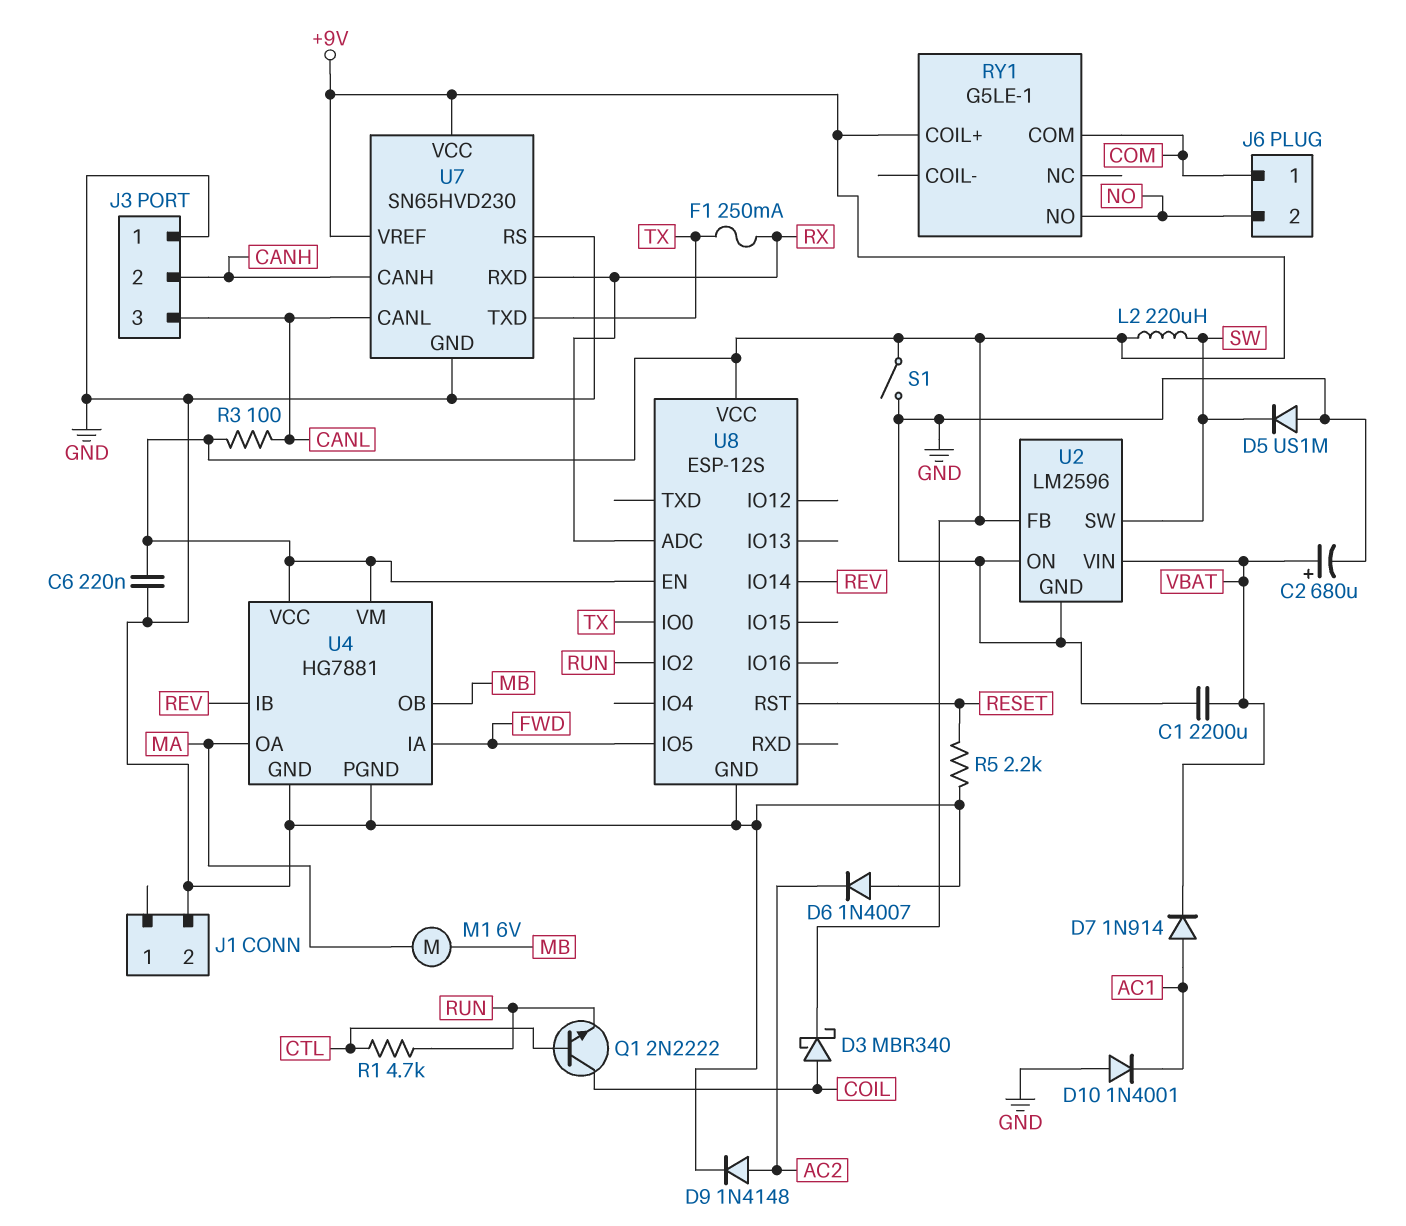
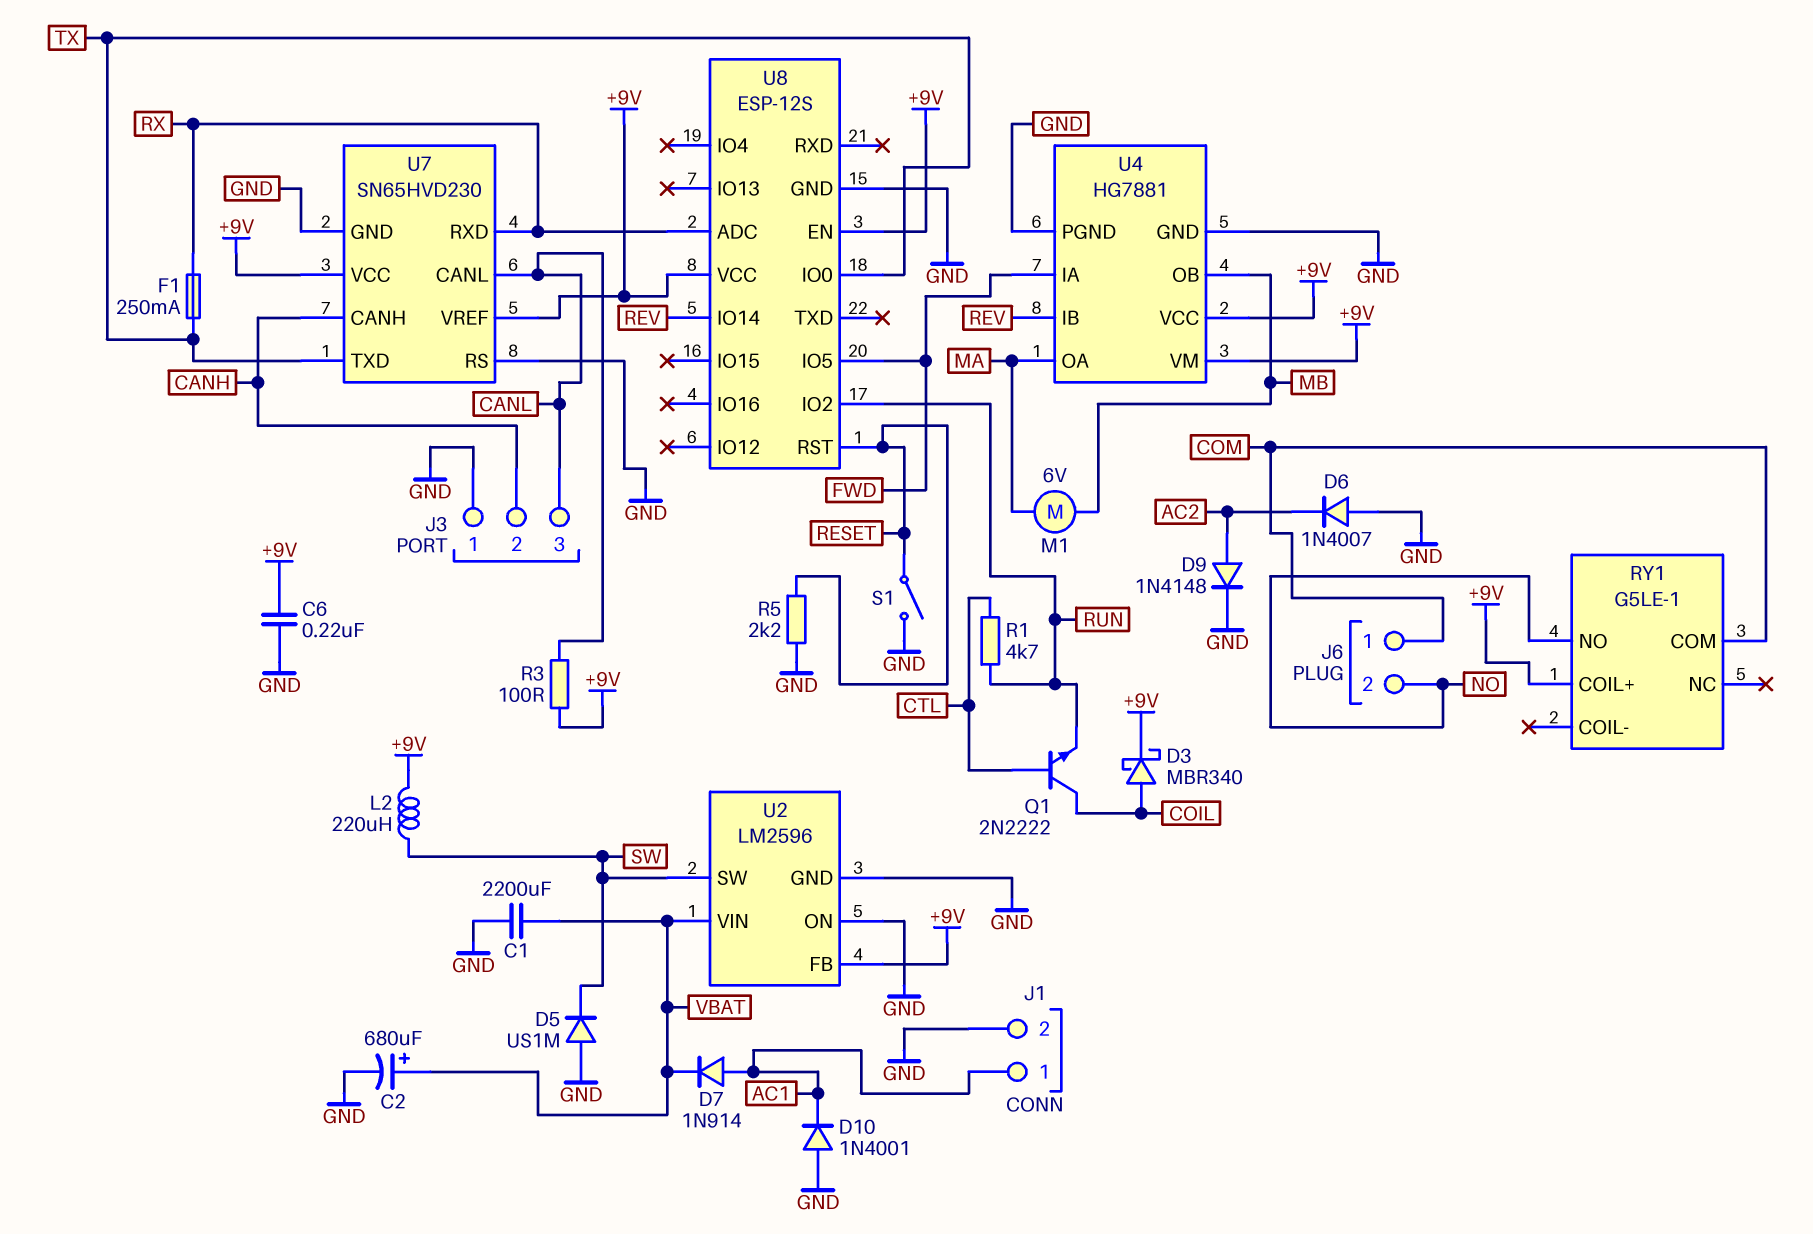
J1 pin 1: none -> AC1
S1: switch (+9V, GND) -> switch (GND, RESET)

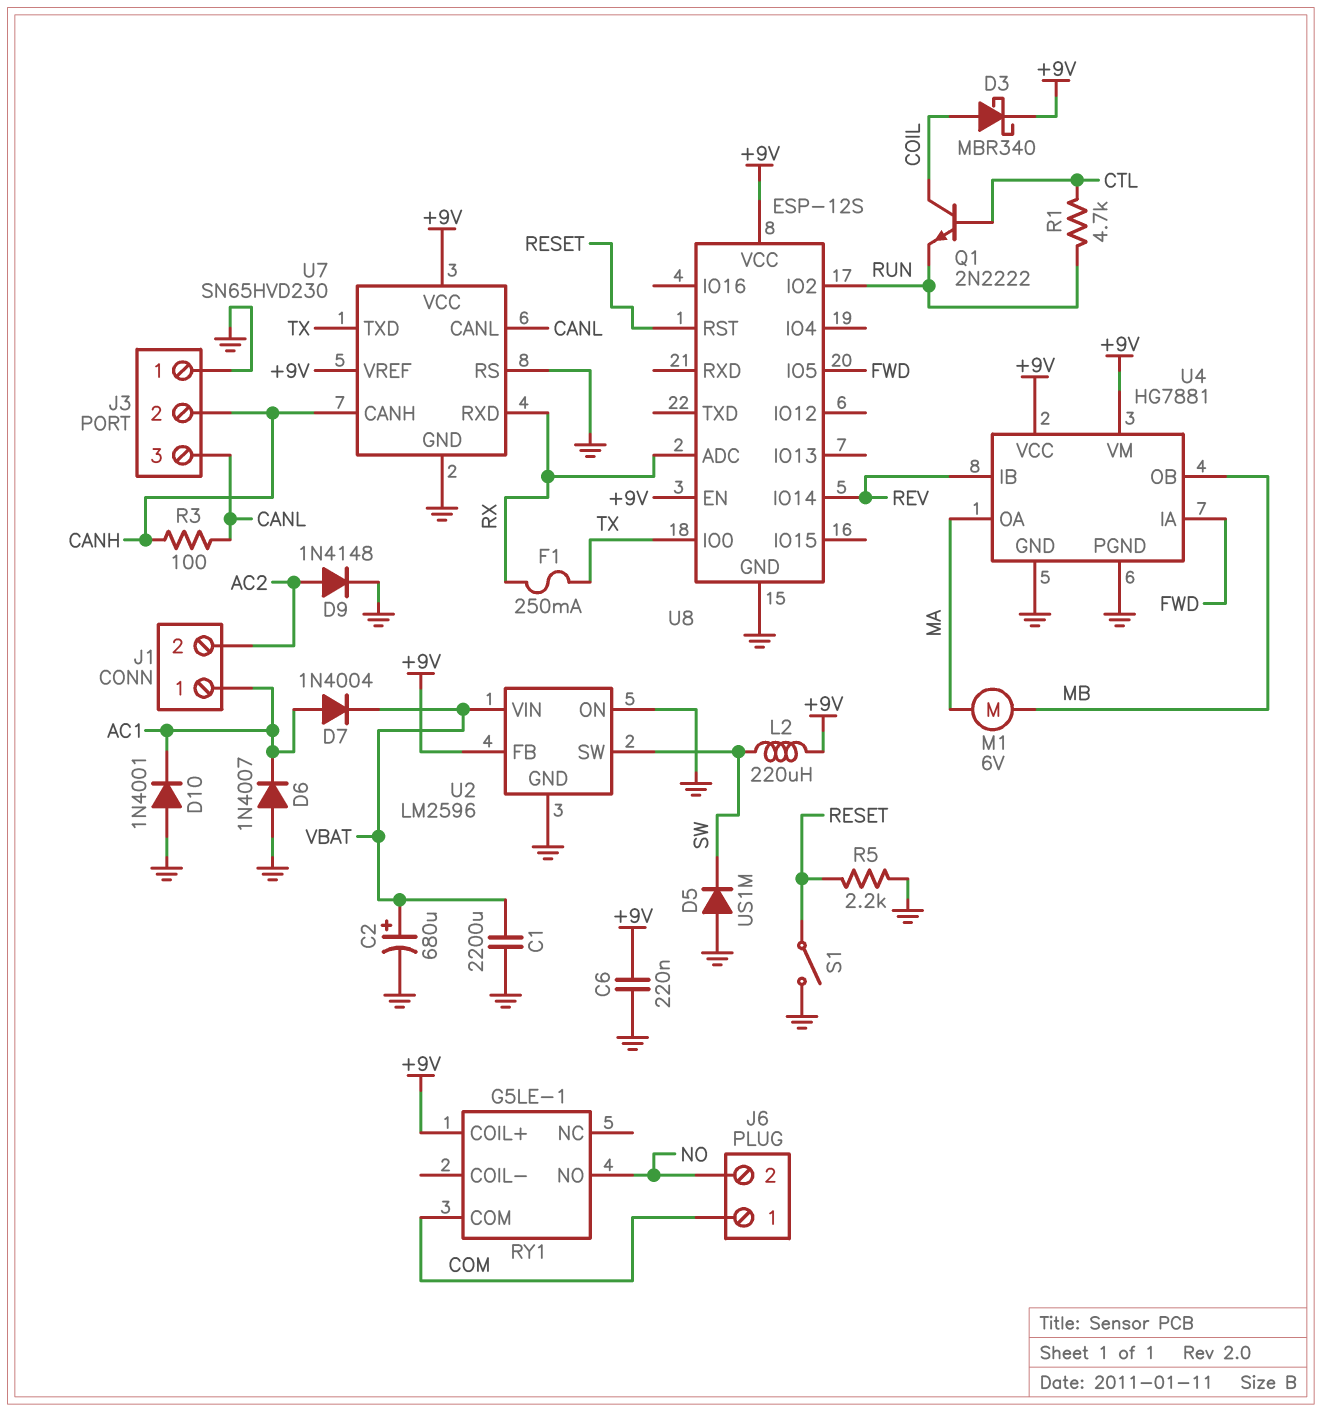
D6: diode 1N4007 (A GND, K AC2) -> diode 1N4007 (A GND, K AC1)
D7: diode 1N914 (A AC1, K VBAT) -> diode 1N4004 (A AC1, K VBAT)
J1 pin 2: GND -> AC2
R3: 100 (+9V, CANL) -> 100 (CANH, CANL)

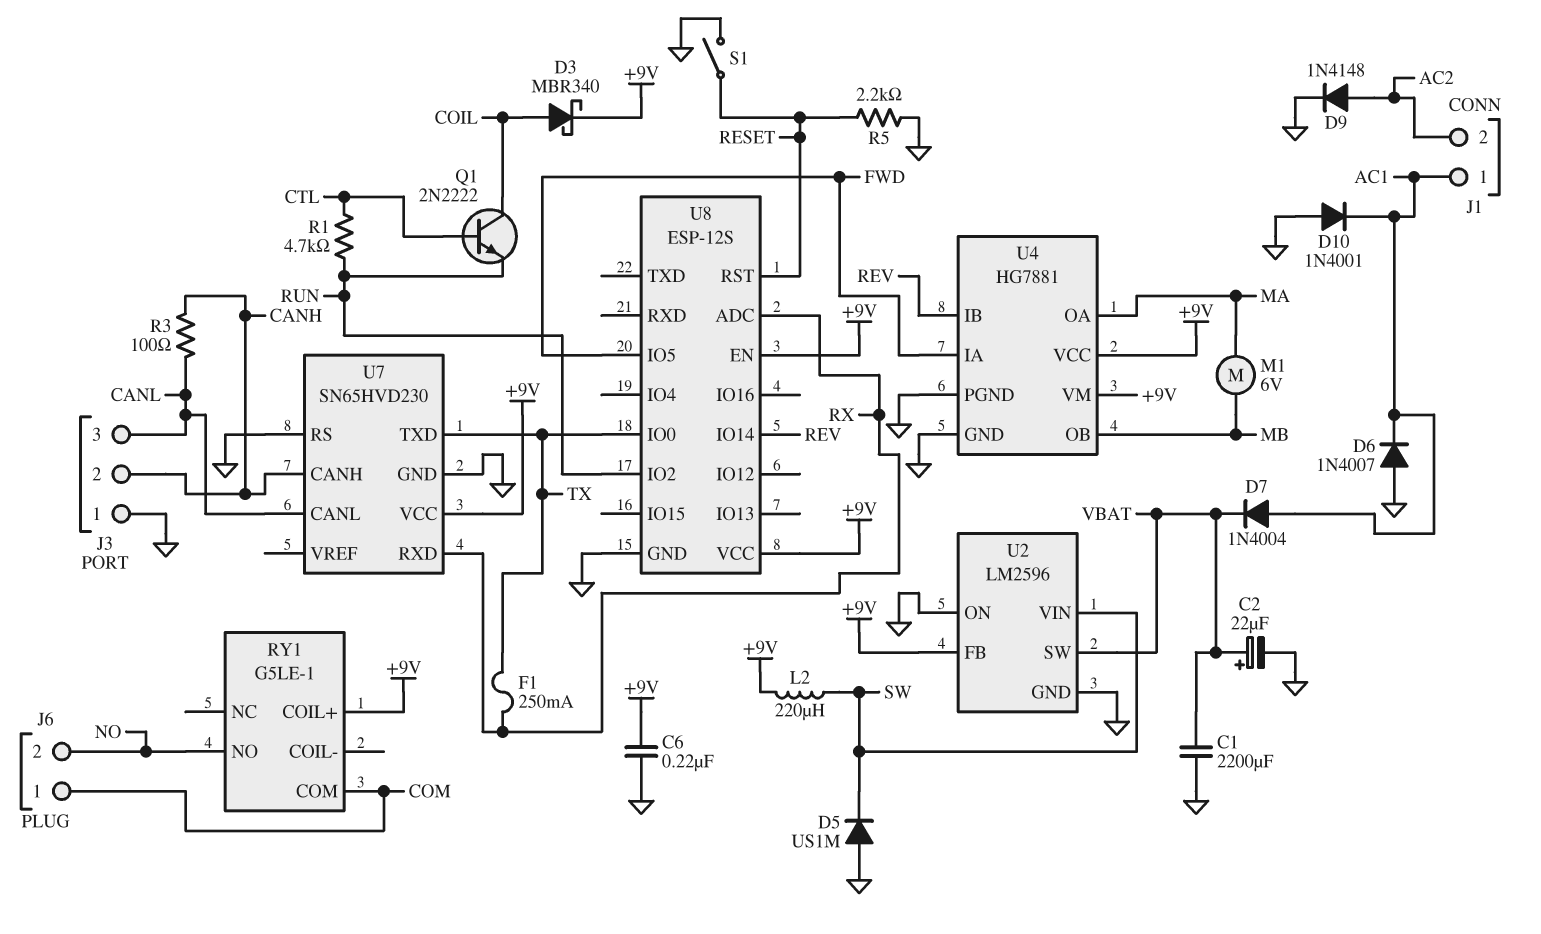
C2: 680uF (plus VBAT, minus GND) -> 22uF (plus VBAT, minus GND)
U2 pin SW: SW -> VBAT
U2 pin VIN: VBAT -> SW
U7 pin VREF: +9V -> none

